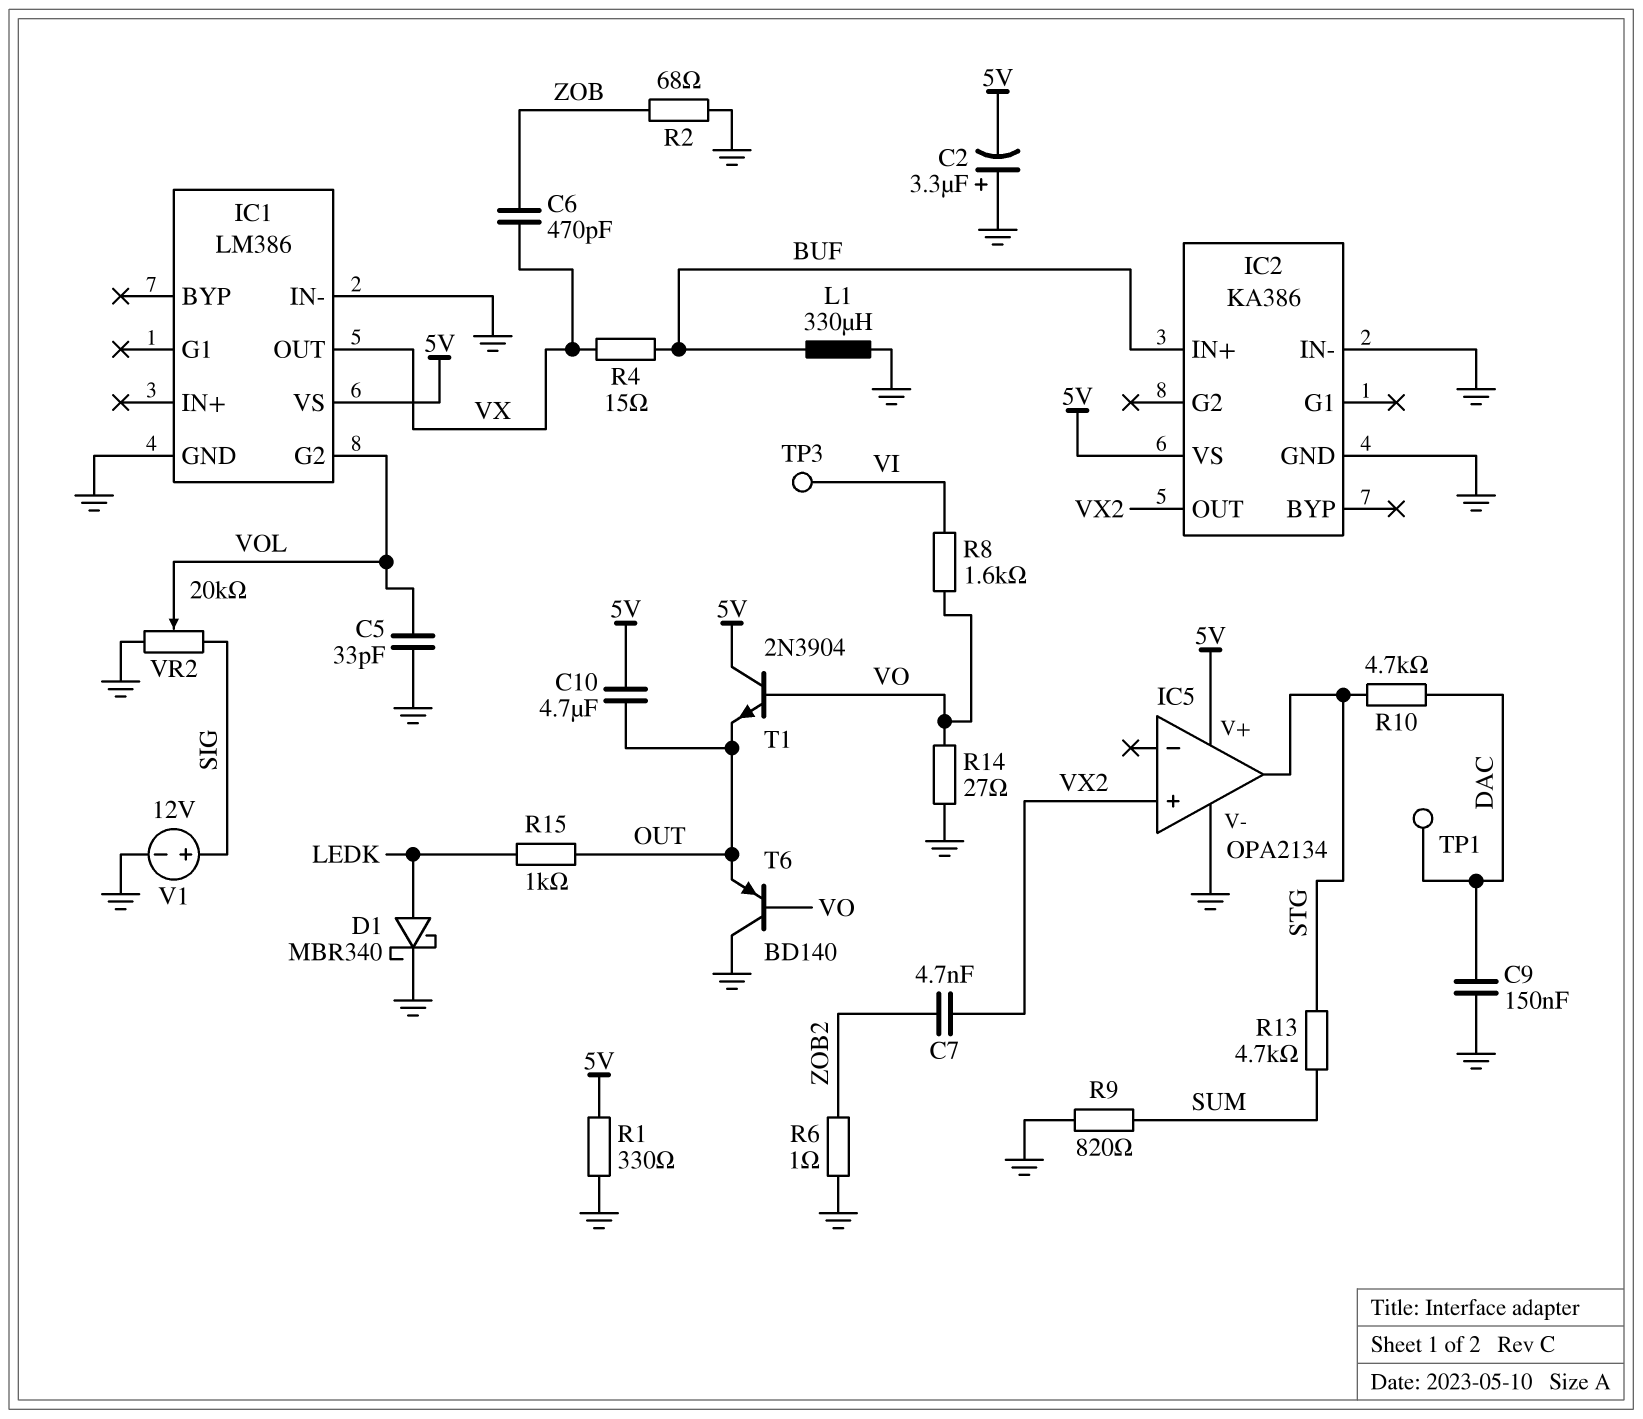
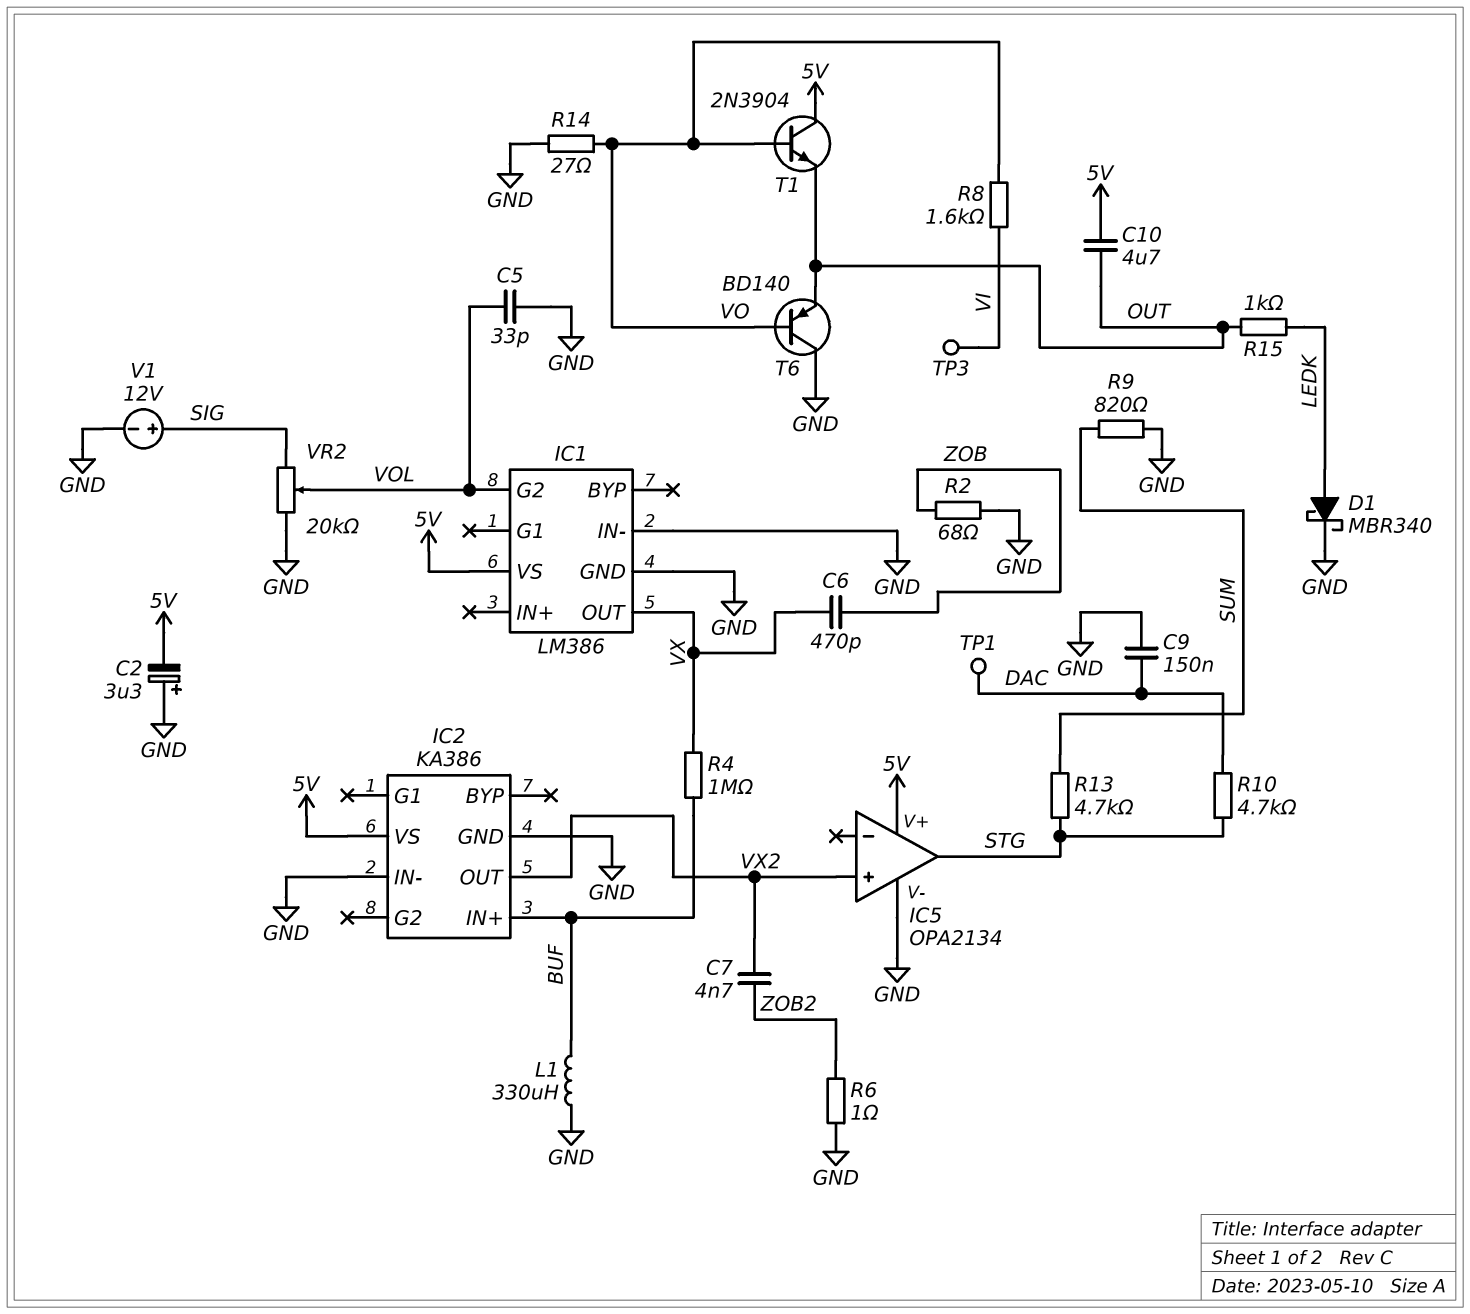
R1: 330 (5V, GND) -> none
R4: 15 (BUF, VX) -> 1M (BUF, VX)

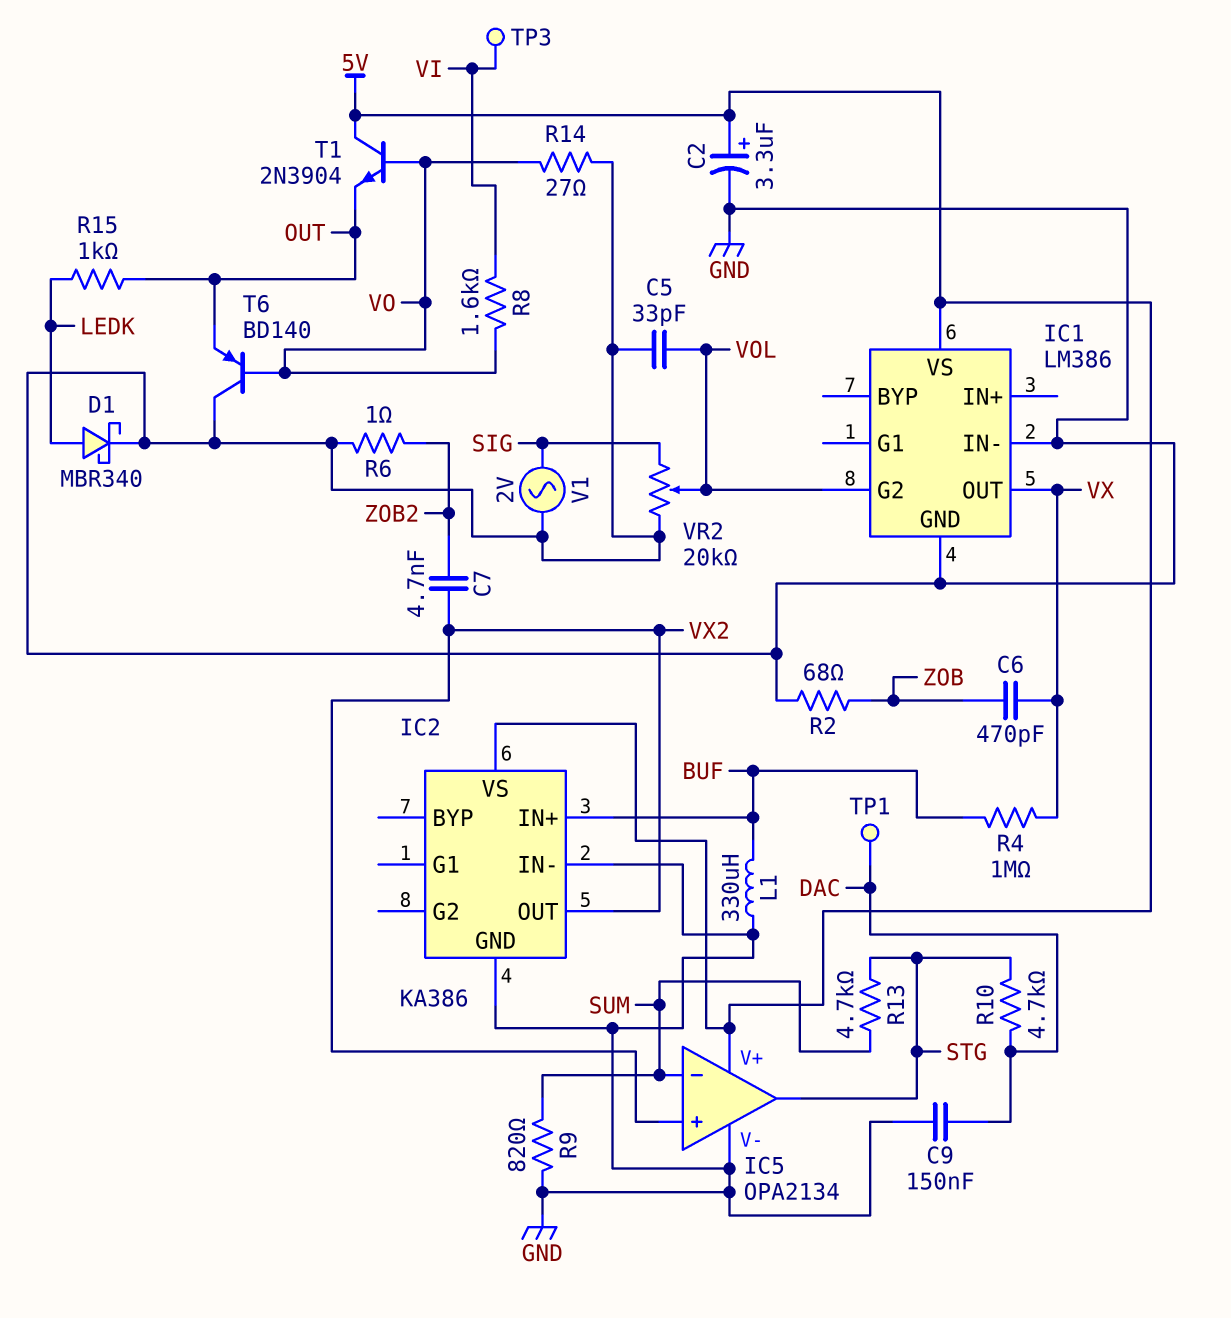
C2: 3.3uF (plus GND, minus 5V) -> 3.3uF (plus 5V, minus GND)
C10: 4.7uF (5V, OUT) -> none
IC5 pin in-: none -> SUM
V1: 12V (plus SIG, minus GND) -> AC 2V (GND, SIG)

